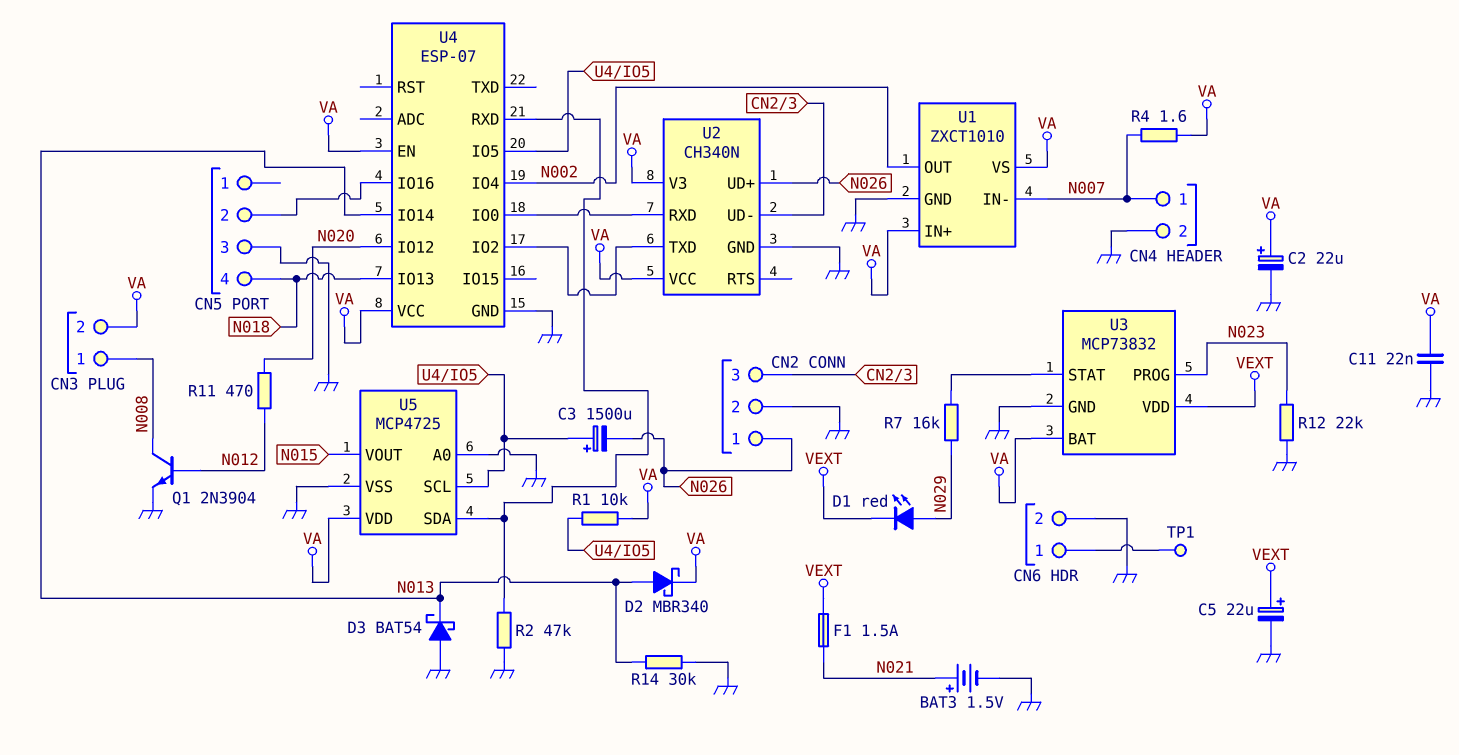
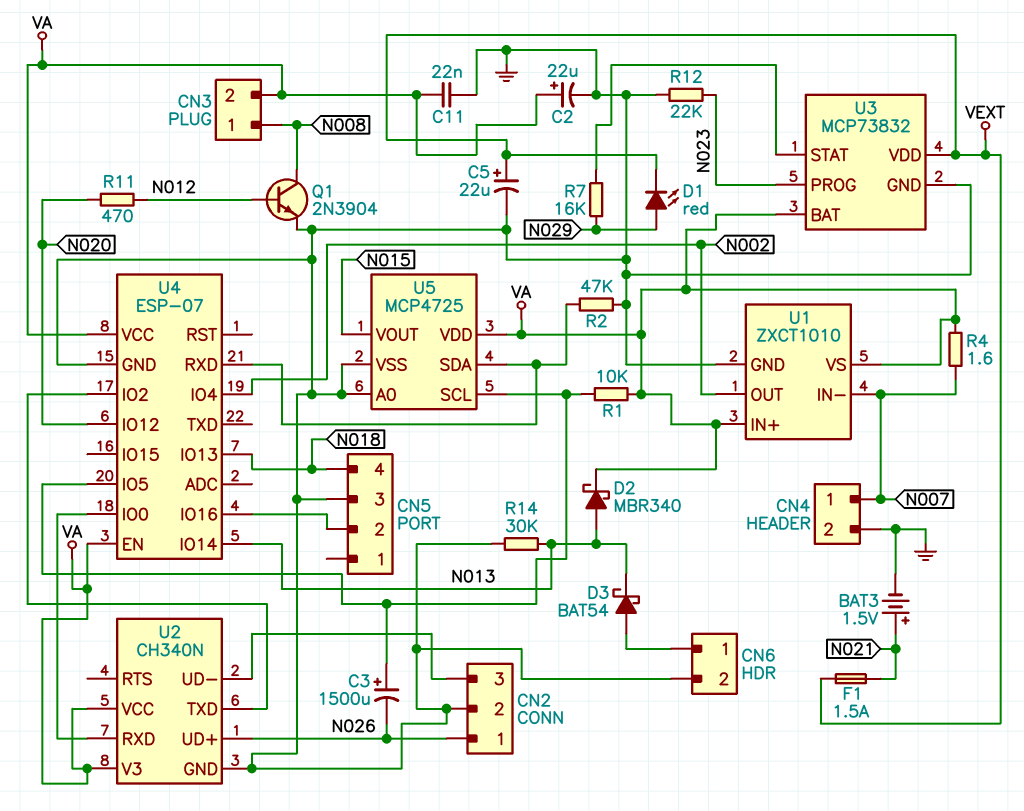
D3: schottky BAT54 (A GND, K N013) -> schottky BAT54 (A CN6/1, K N013)
TP1: test point (CN6/1) -> none

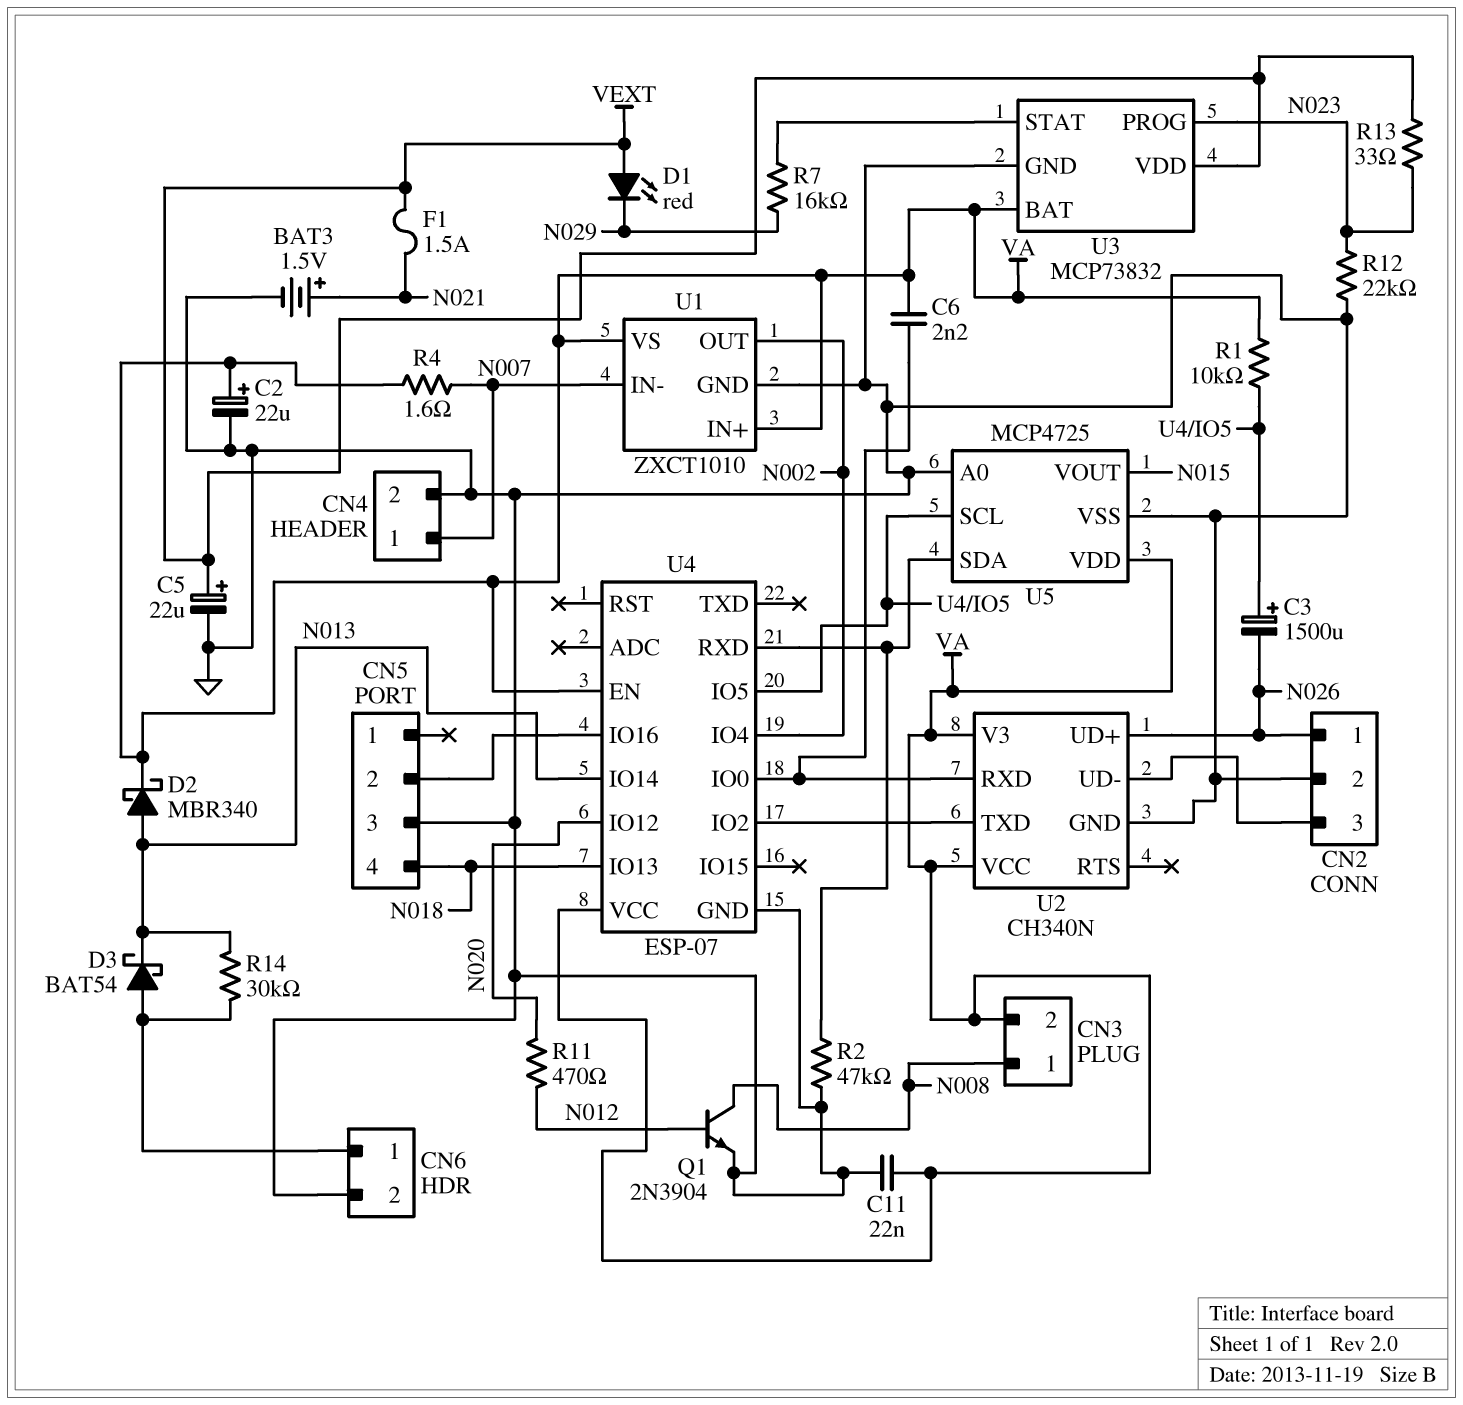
C6: none -> 2.2nF (U2/RXD, VA)
D1: LED red (A N029, K VEXT) -> LED red (A VEXT, K N029)
R13: none -> 33 (N023, VEXT)
R14: 30k (GND, N013) -> 30k (CN6/1, N013)

